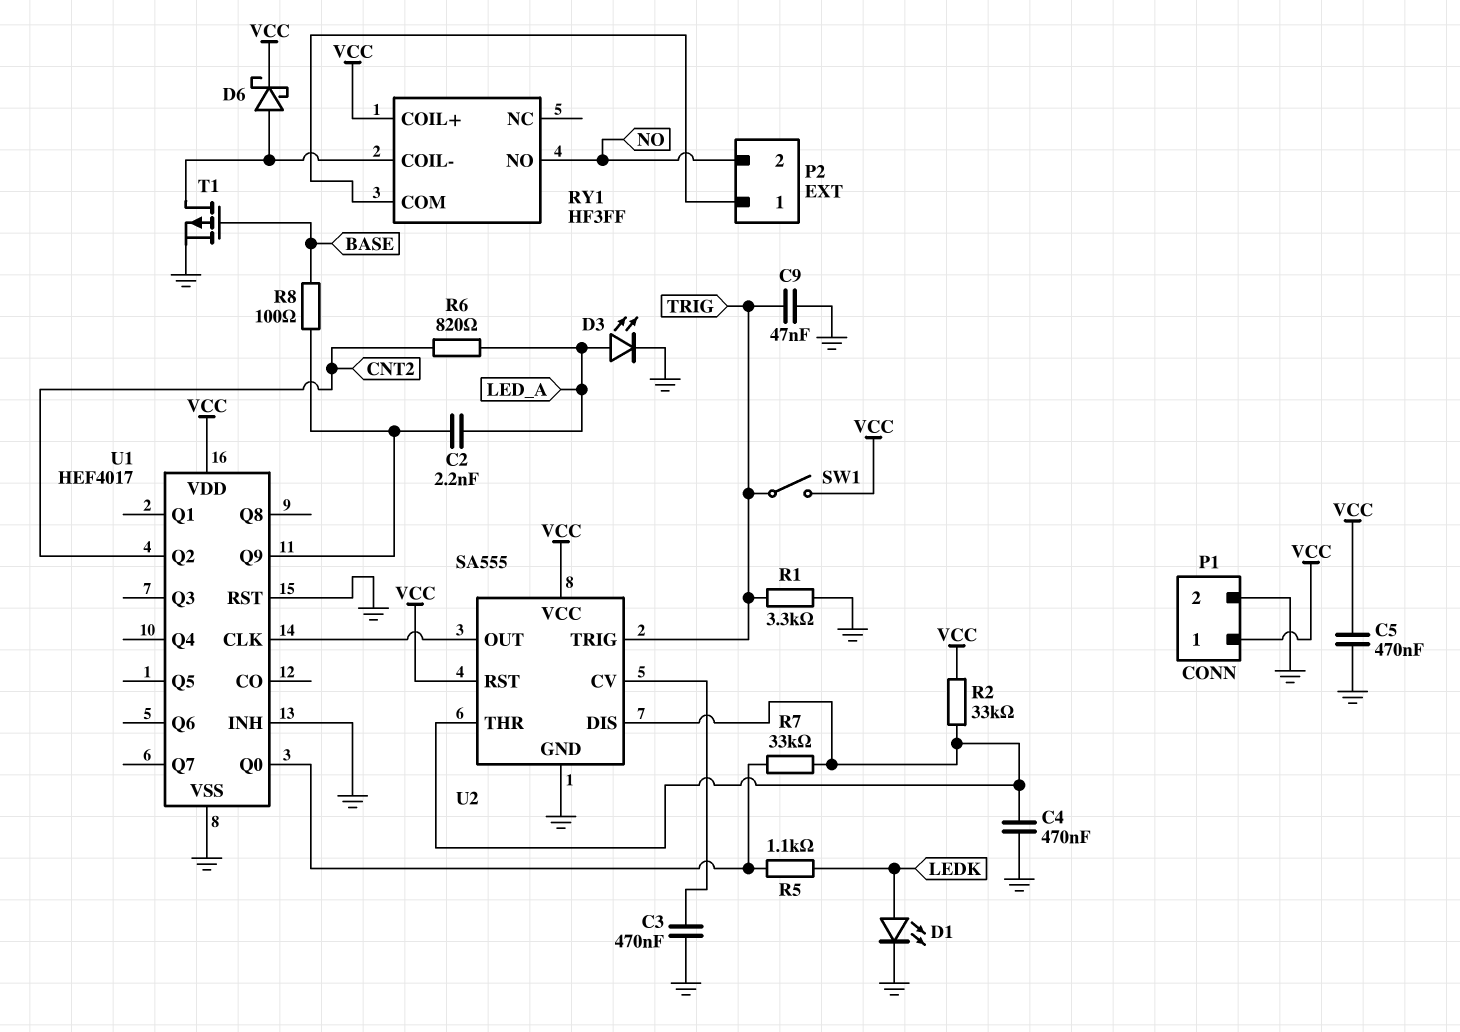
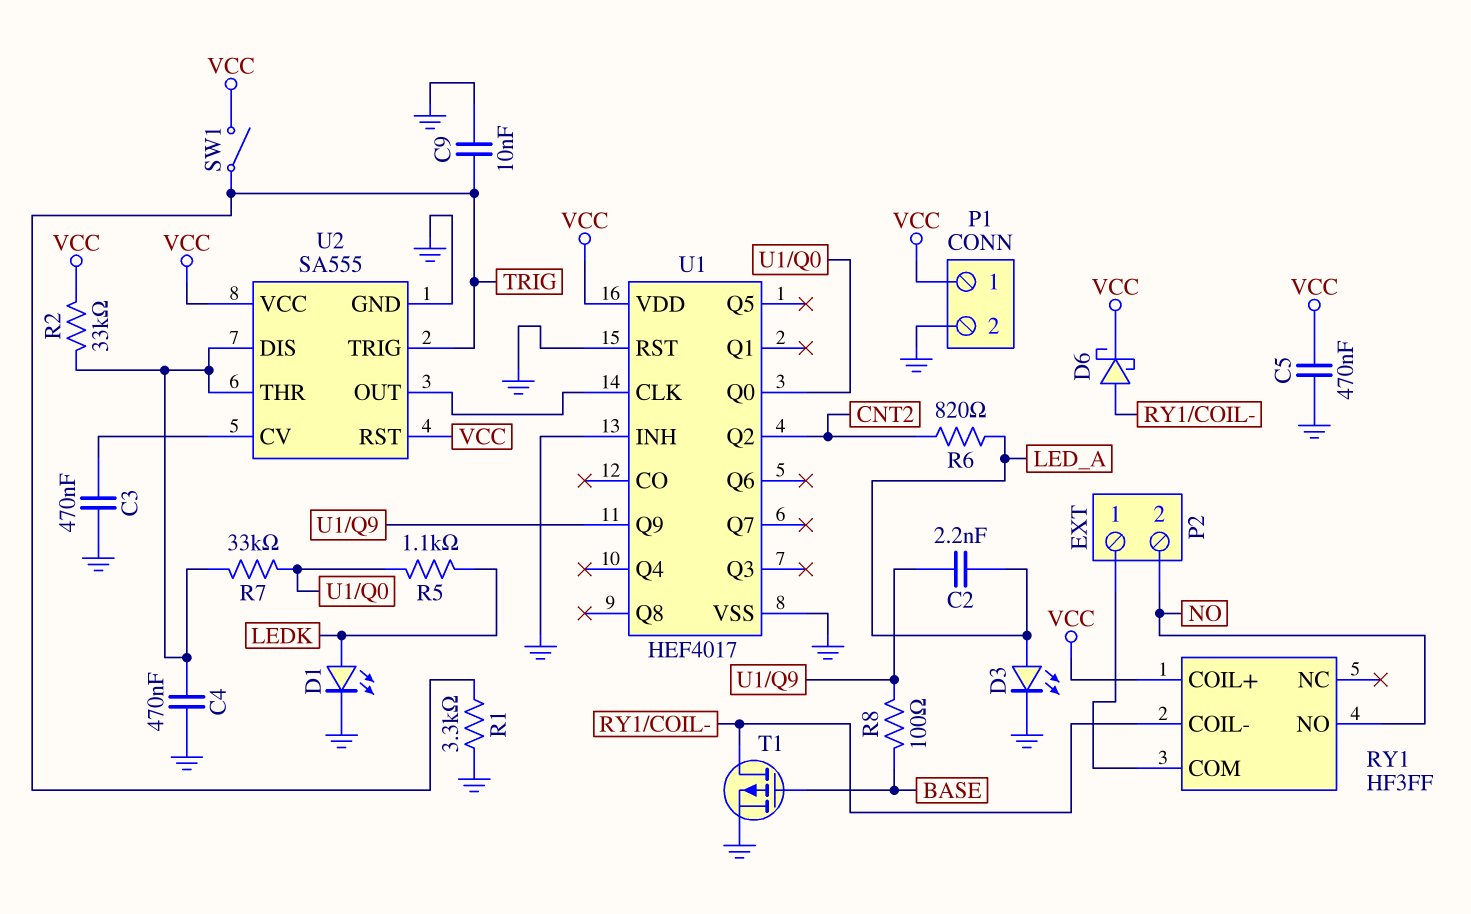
C9: 47nF (GND, TRIG) -> 10nF (GND, TRIG)

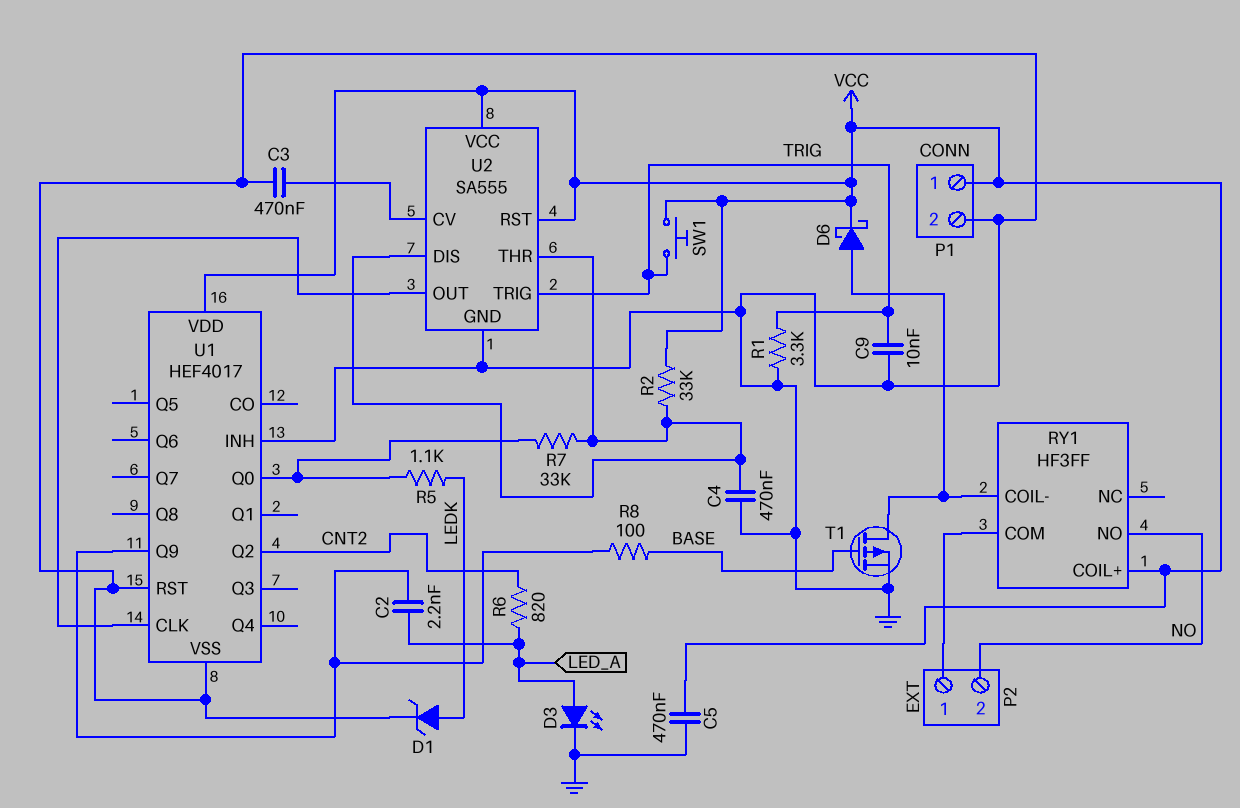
D1: LED (A LEDK, K GND) -> zener (A LEDK, K GND)
SW1: switch (TRIG, VCC) -> button (TRIG, VCC)

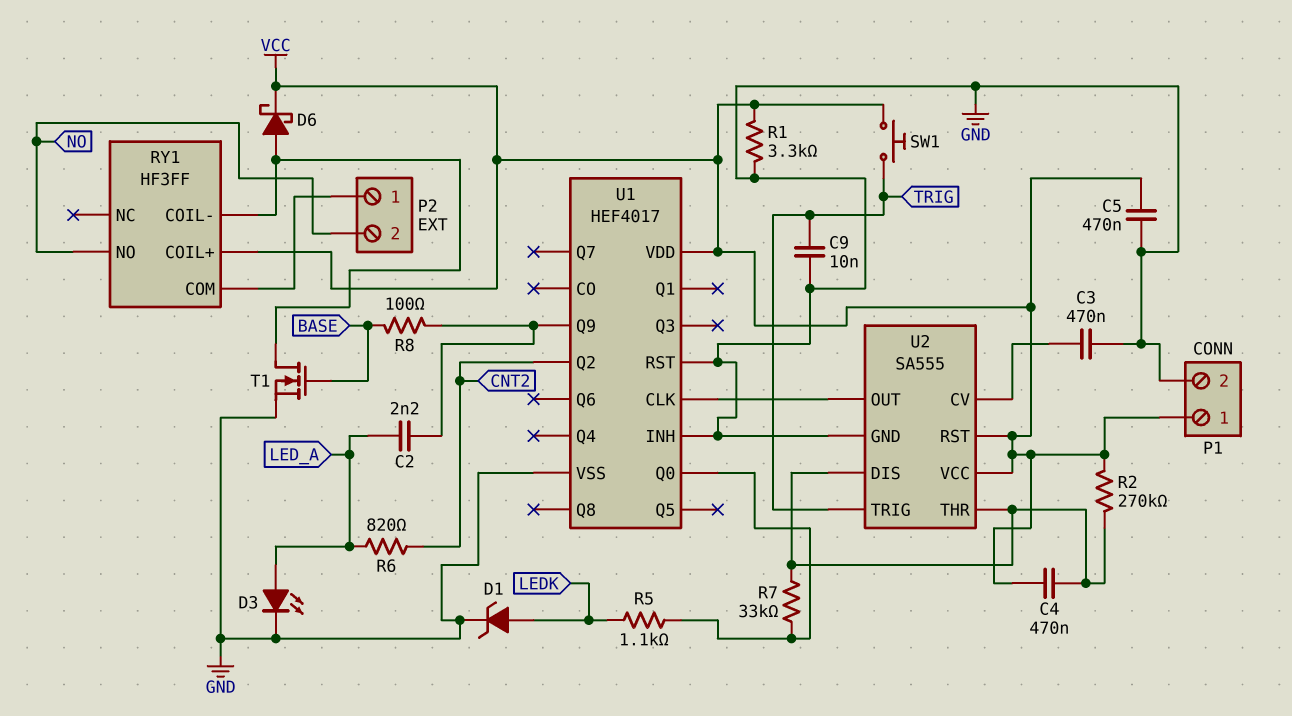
C4: 470nF (GND, U2/DIS) -> 470nF (U2/DIS, VCC)
R1: 3.3k (GND, TRIG) -> 3.3k (GND, VCC)
R2: 33k (U2/DIS, VCC) -> 270k (U2/DIS, VCC)
T1: PMOS (G BASE, D RY1/COIL-, S GND) -> NMOS (G BASE, D RY1/COIL-, S GND)

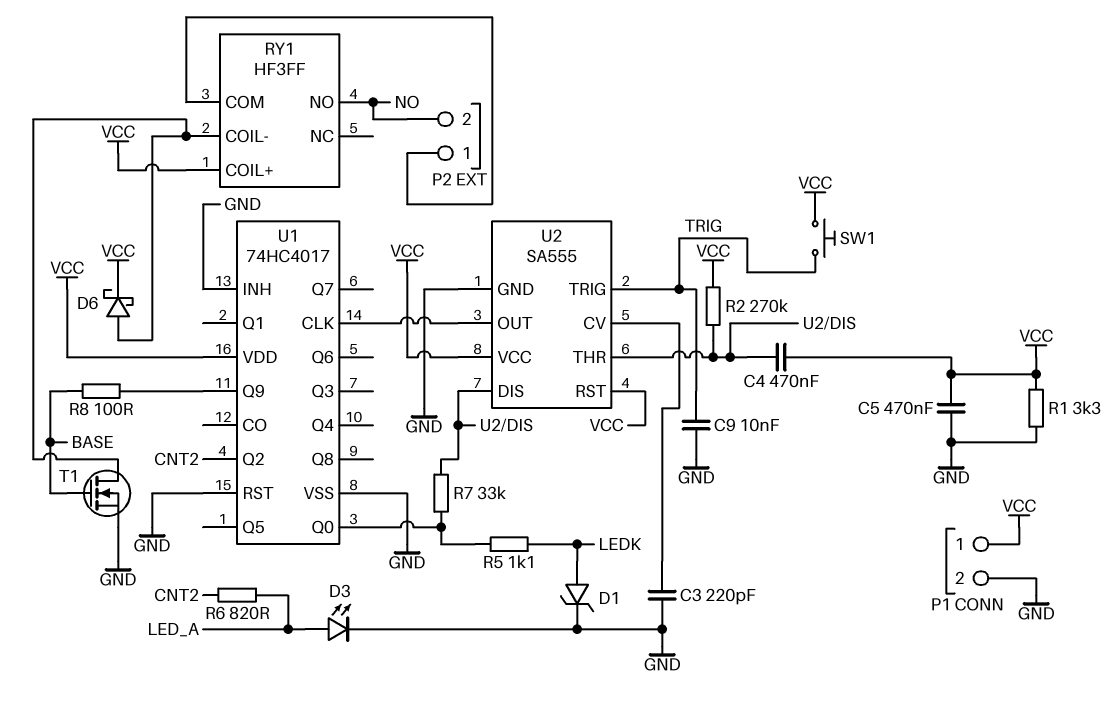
C2: 2.2nF (LED_A, U1/Q9) -> none
C3: 470nF (GND, U2/CV) -> 220pF (GND, U2/CV)
U1: HEF4017 -> 74HC4017

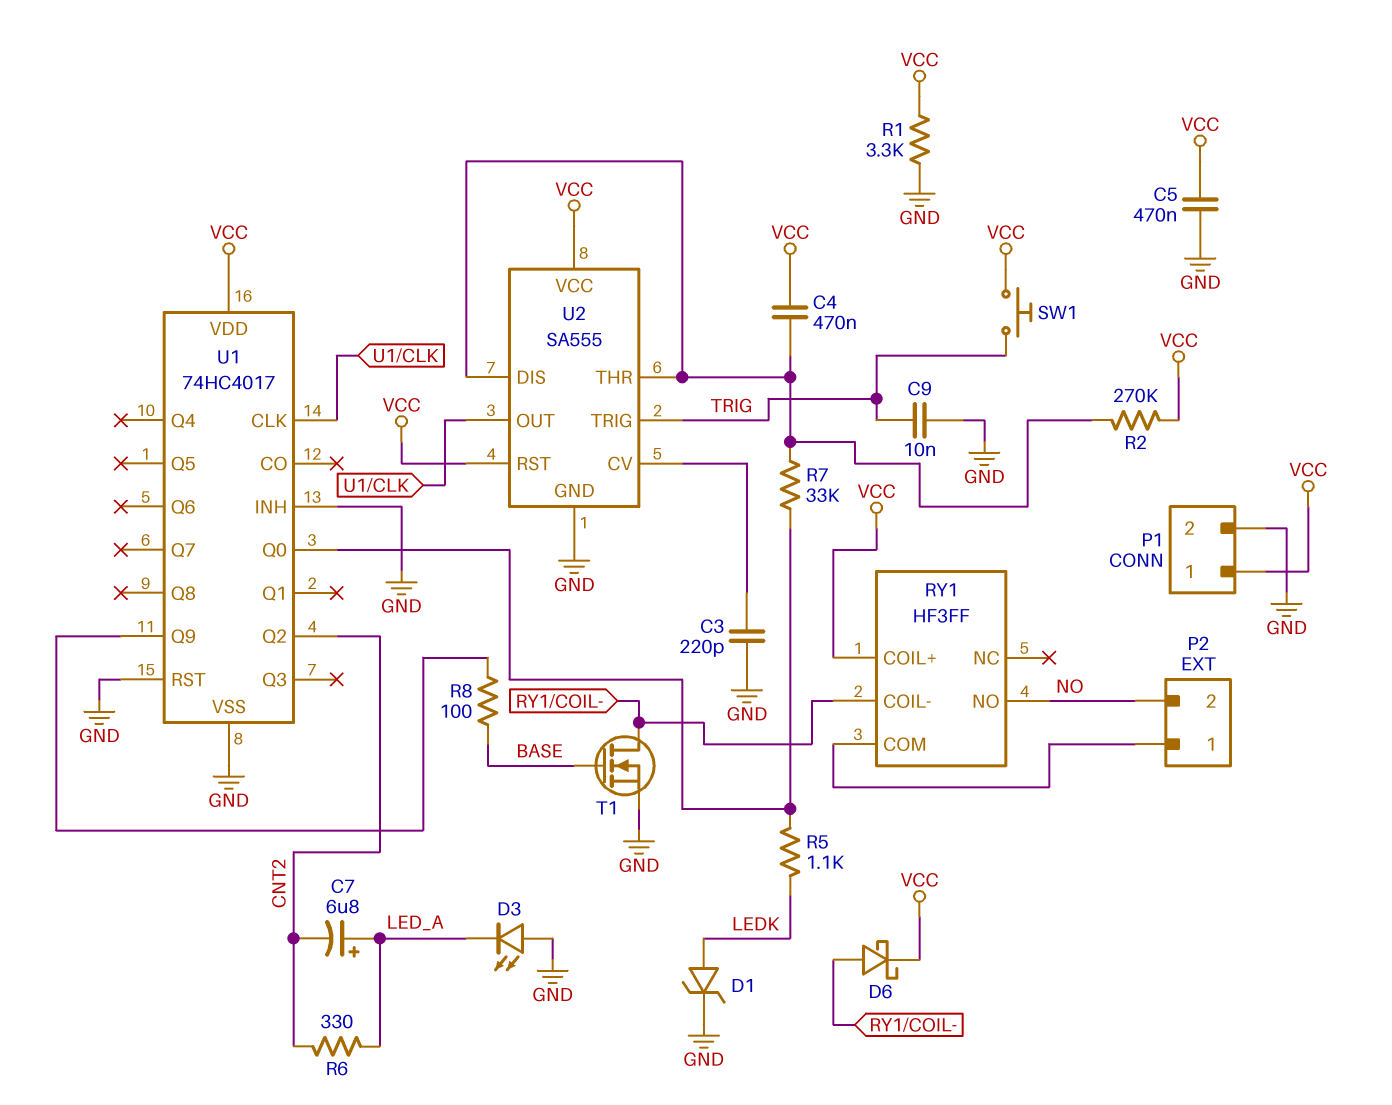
C7: none -> 6.8uF (plus LED_A, minus CNT2)
D3: LED (A LED_A, K GND) -> LED (A GND, K LED_A)
R6: 820 (CNT2, LED_A) -> 330 (CNT2, LED_A)

